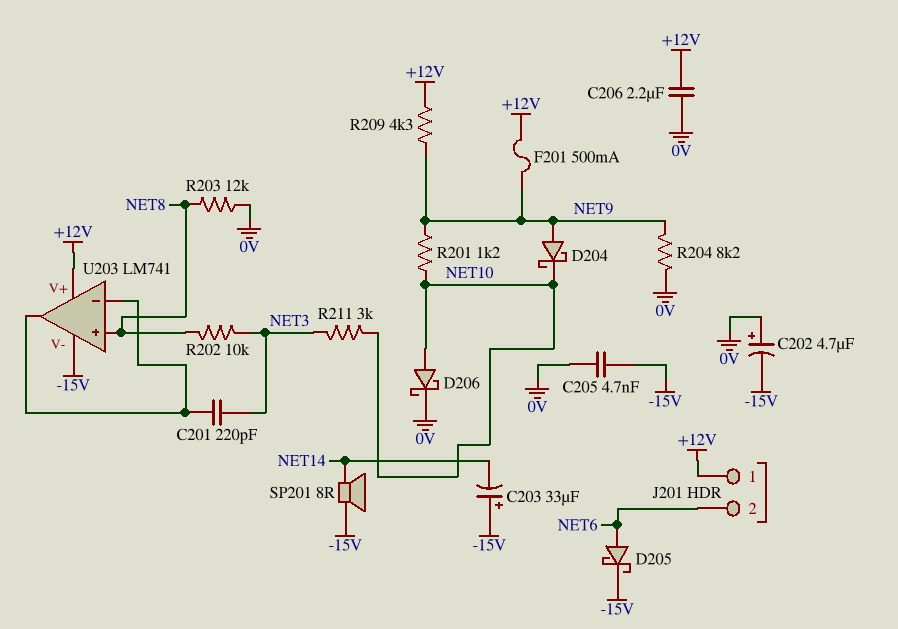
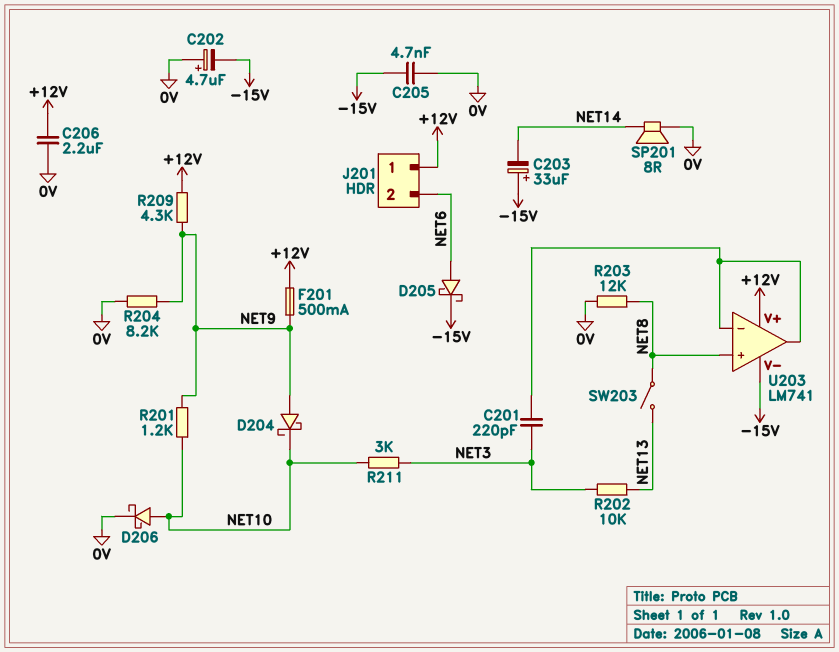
R202: 10k (NET3, NET8) -> 10k (NET3, NET13)
SP201: speaker 8R (-15V, NET14) -> speaker 8R (0V, NET14)
SW203: none -> switch (NET8, NET13)

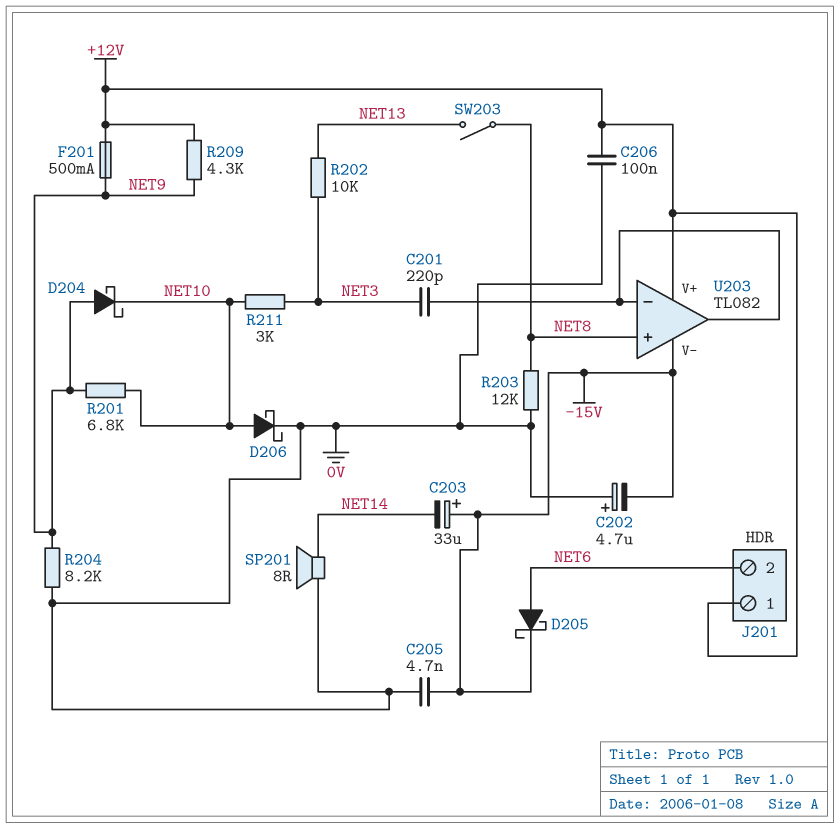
C206: 2.2uF (+12V, 0V) -> 100nF (+12V, 0V)
R201: 1.2k (NET9, NET10) -> 6.8k (NET9, NET10)
U203: LM741 -> TL082

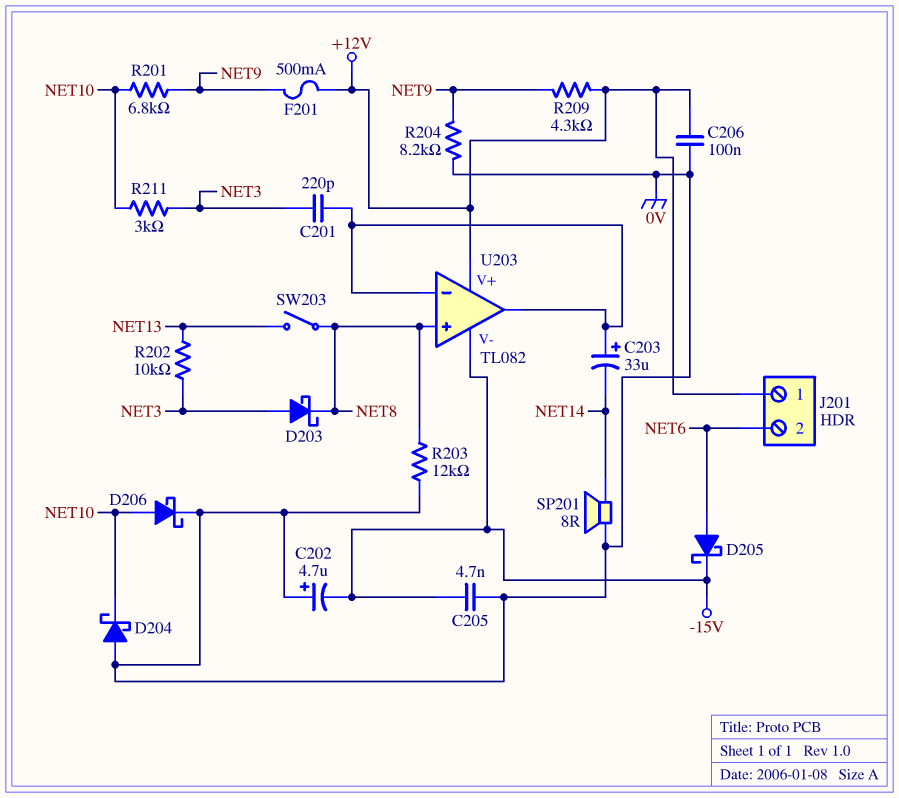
C203: 33uF (plus -15V, minus NET14) -> 33uF (plus U203/in-, minus NET14)
D203: none -> schottky (A NET3, K NET8)
D204: schottky (A NET9, K NET10) -> schottky (A 0V, K NET10)

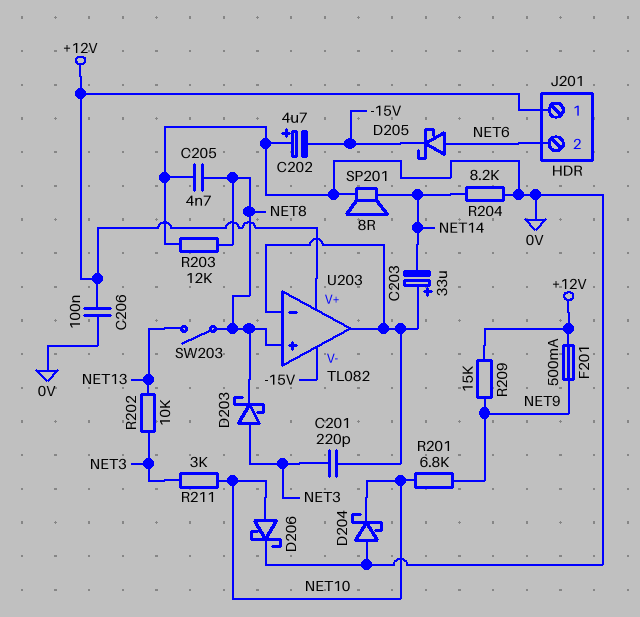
C205: 4.7nF (-15V, 0V) -> 4.7nF (0V, NET8)
R204: 8.2k (0V, NET9) -> 8.2k (0V, NET14)
R209: 4.3k (+12V, NET9) -> 15k (+12V, NET9)

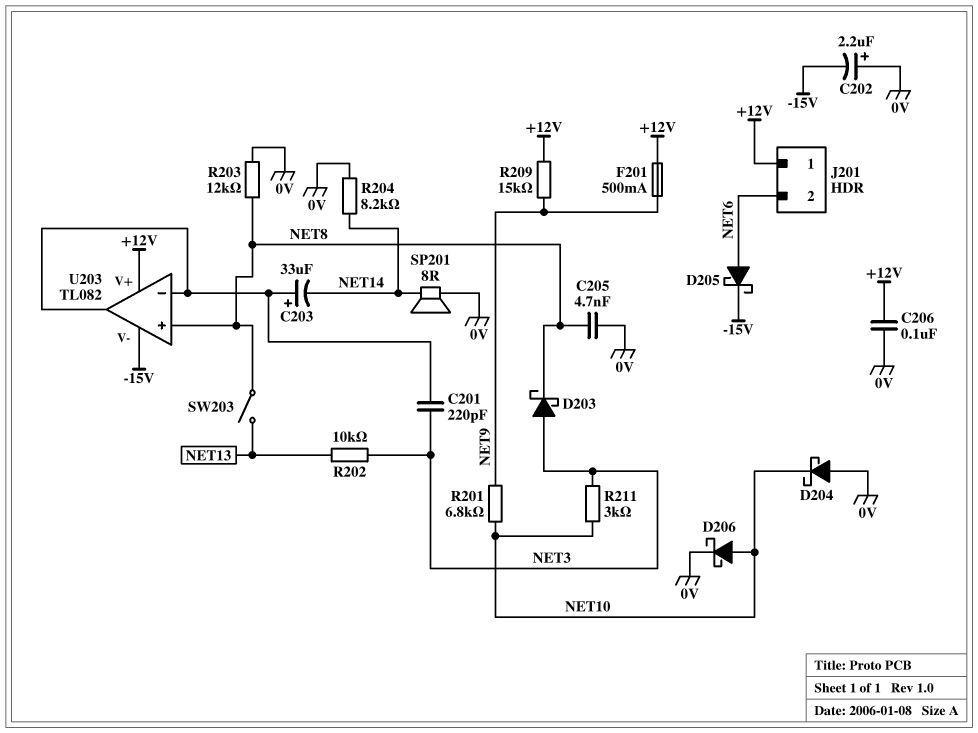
C202: 4.7uF (plus 0V, minus -15V) -> 2.2uF (plus 0V, minus -15V)

